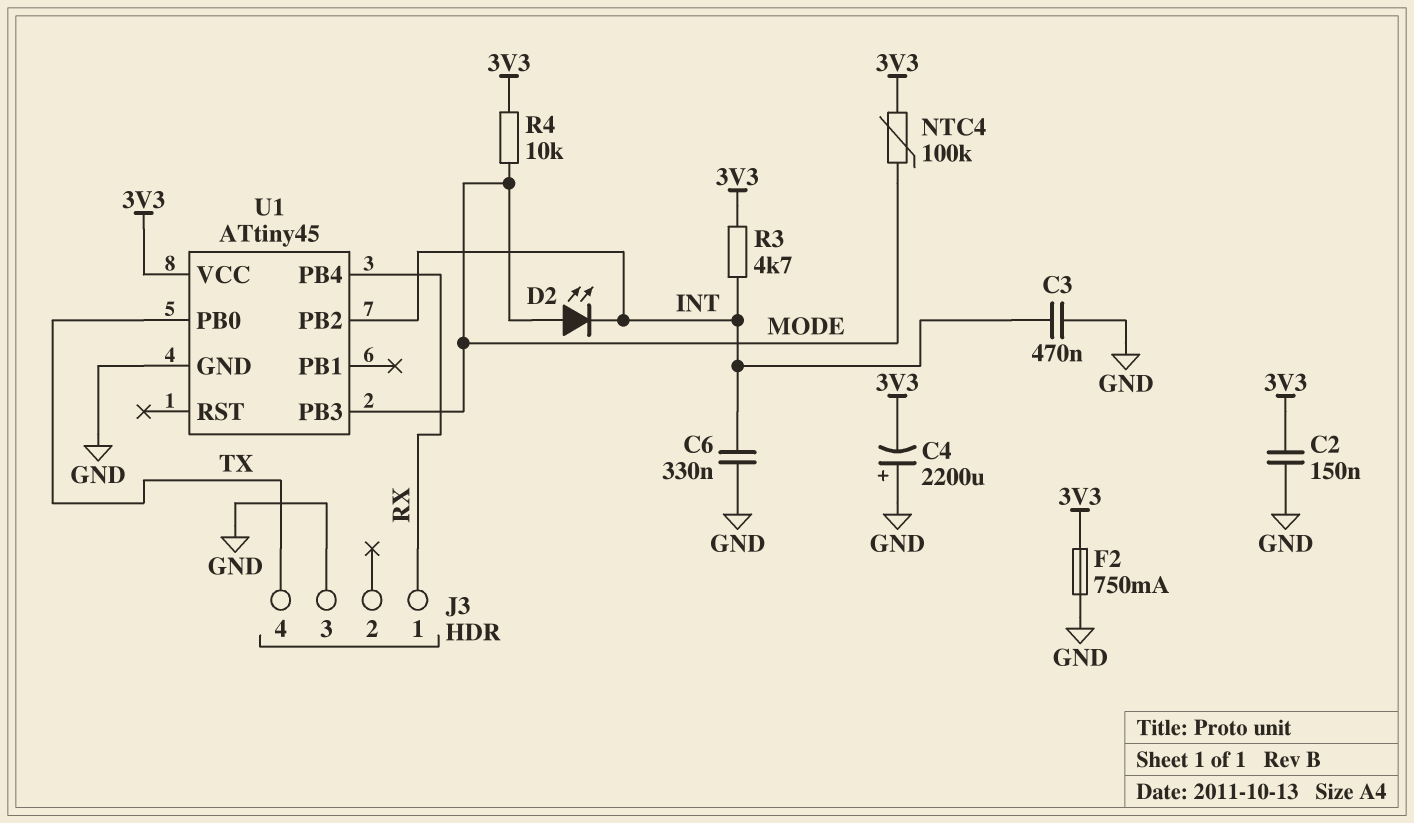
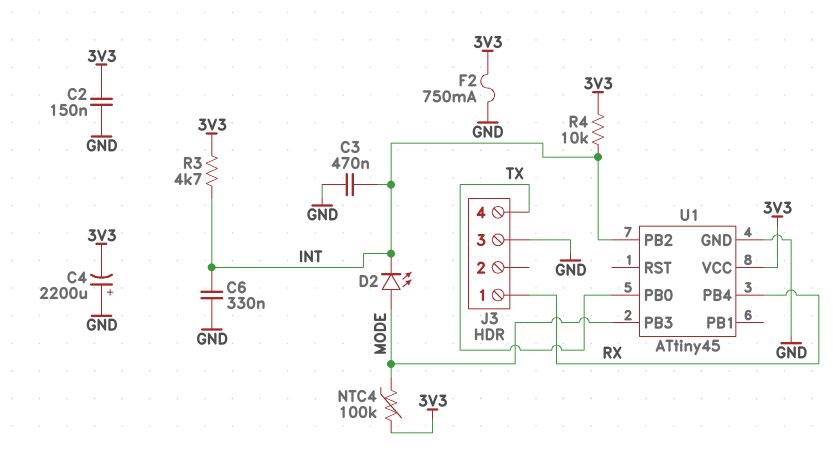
R4: 10k (3V3, MODE) -> 10k (3V3, INT)

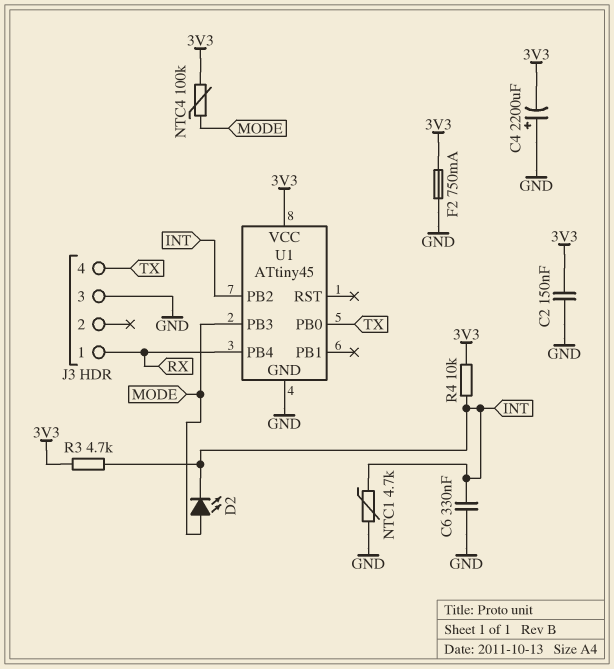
C3: 470nF (GND, INT) -> none
NTC1: none -> 4.7k (GND, INT)

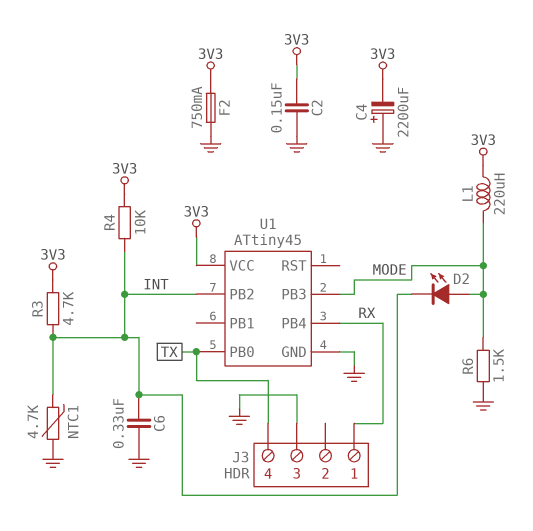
L1: none -> 220uH (3V3, MODE)
NTC4: 100k (3V3, MODE) -> none
R6: none -> 1.5k (GND, MODE)

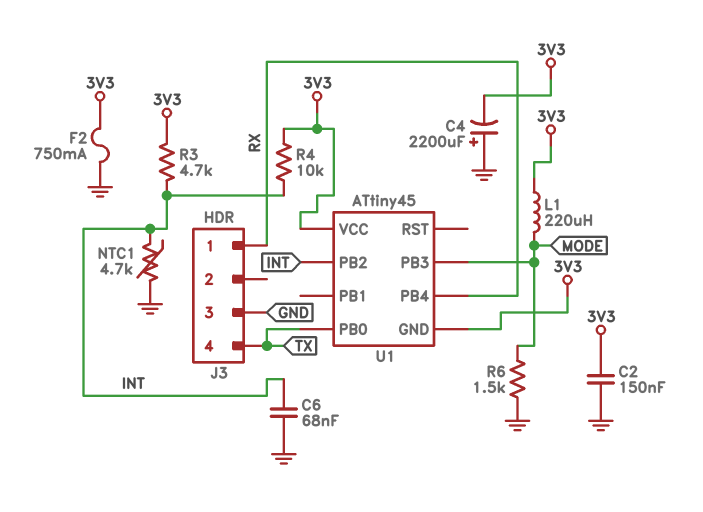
C6: 330nF (GND, INT) -> 68nF (GND, INT)
D2: LED (A MODE, K INT) -> none
U1 pin GND: GND -> 3V3

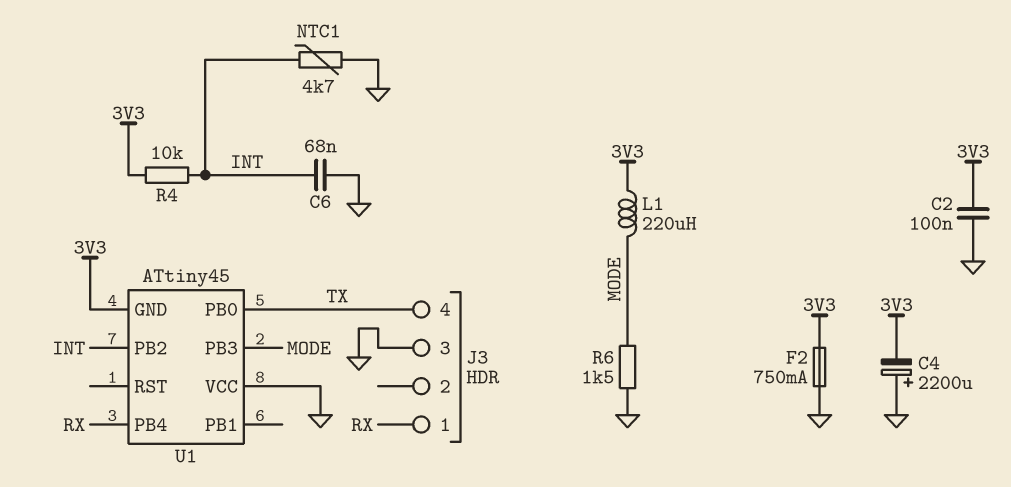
C2: 150nF (3V3, GND) -> 100nF (3V3, GND)
R3: 4.7k (3V3, INT) -> none
U1 pin VCC: 3V3 -> GND

